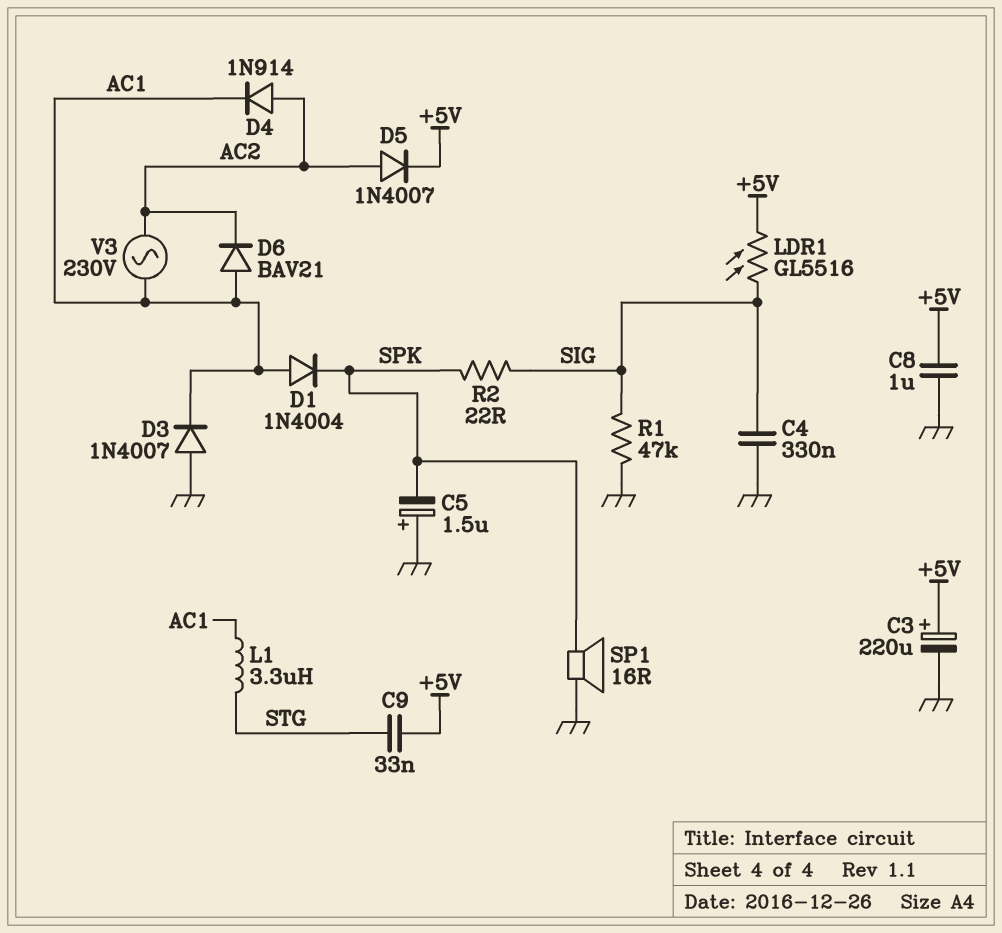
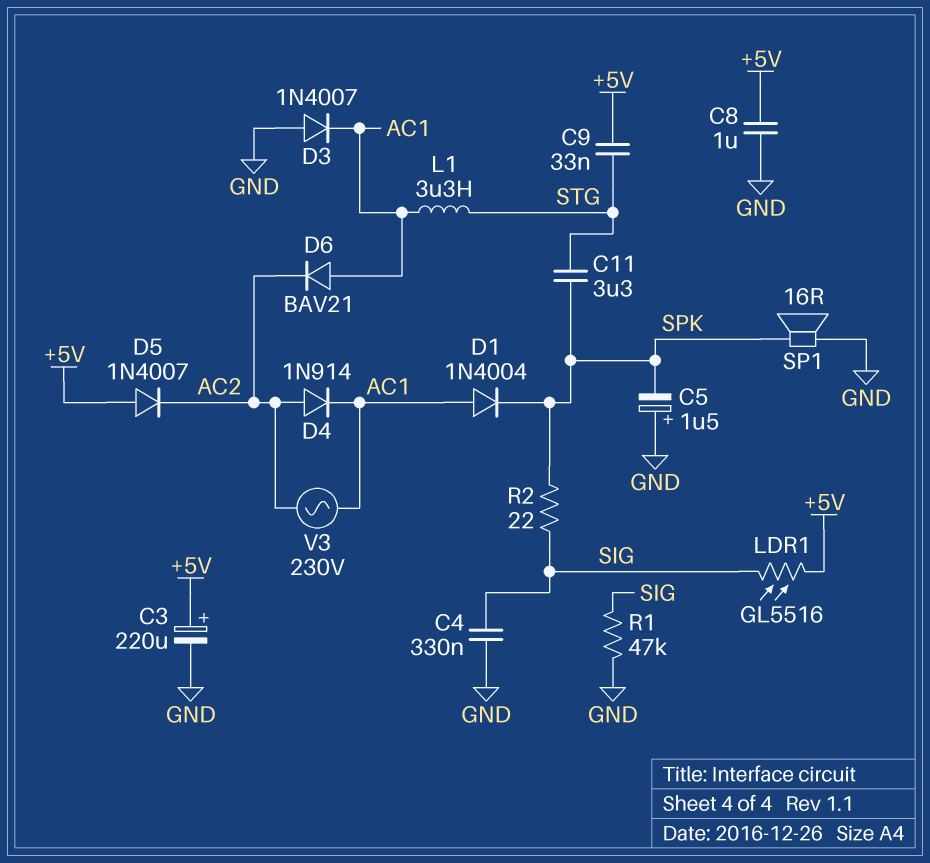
C11: none -> 3.3uF (SPK, STG)
D5: diode 1N4007 (A AC2, K +5V) -> diode 1N4007 (A +5V, K AC2)

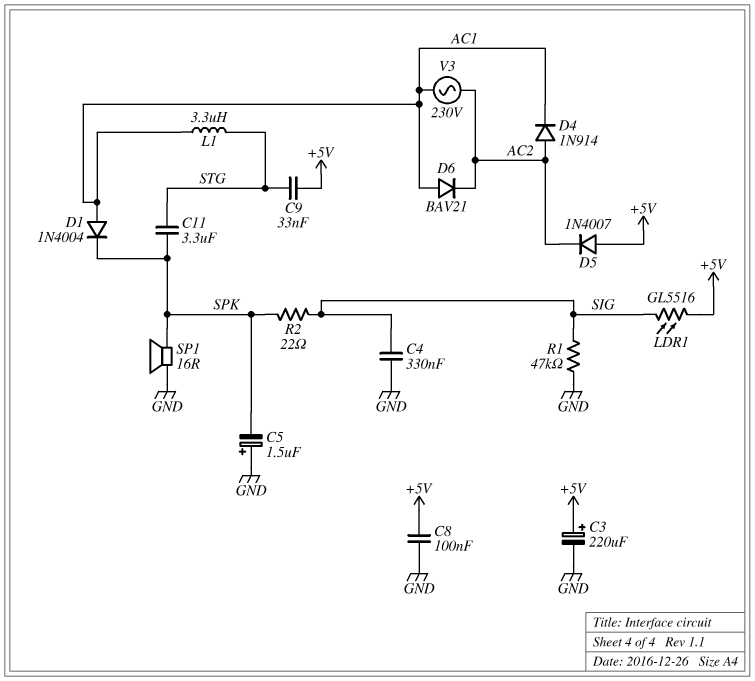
C8: 1uF (+5V, GND) -> 100nF (+5V, GND)
D3: diode 1N4007 (A GND, K AC1) -> none

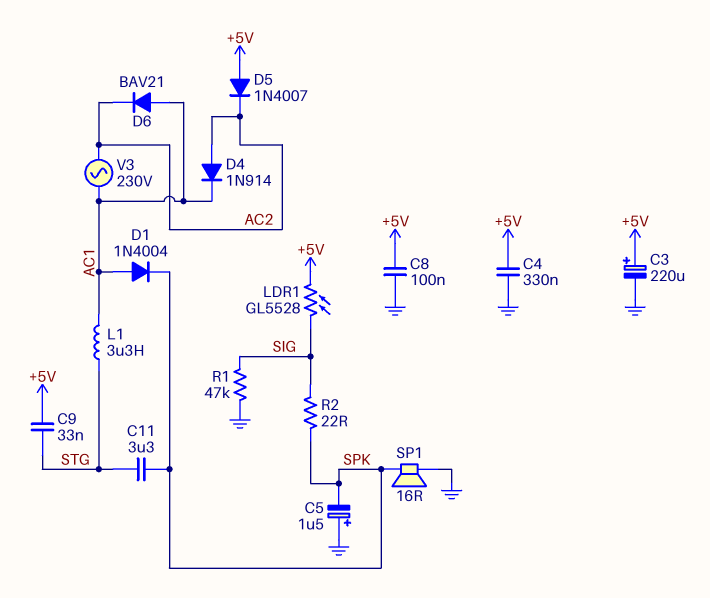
C4: 330nF (GND, SIG) -> 330nF (+5V, GND)
LDR1: GL5516 (+5V, SIG) -> GL5528 (+5V, SIG)

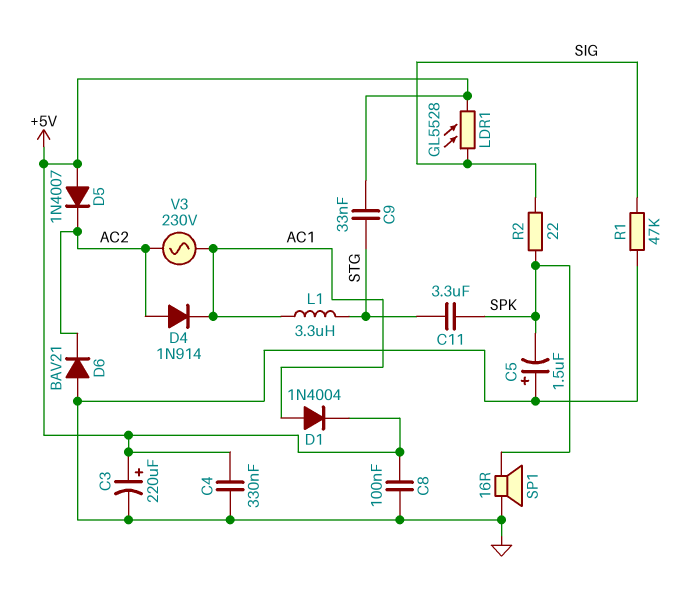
D1: diode 1N4004 (A AC1, K SPK) -> diode 1N4004 (A AC1, K +5V)
D6: diode BAV21 (A AC1, K AC2) -> diode BAV21 (A GND, K AC2)

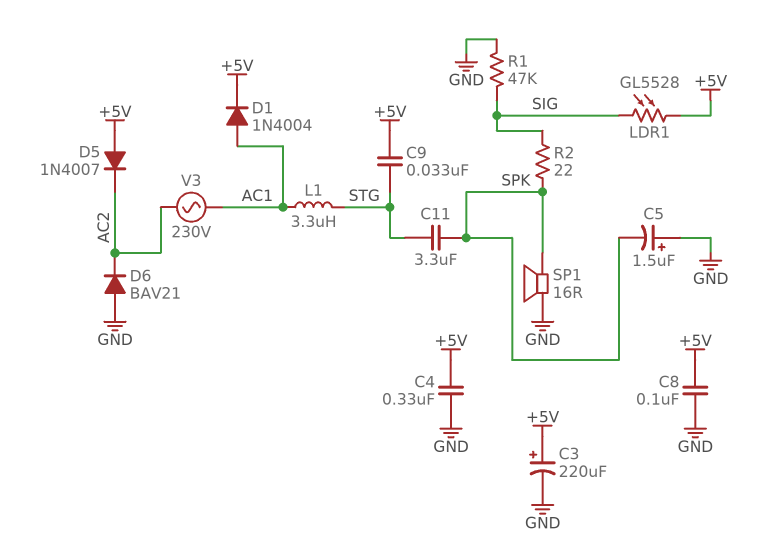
D4: diode 1N914 (A AC2, K AC1) -> none

